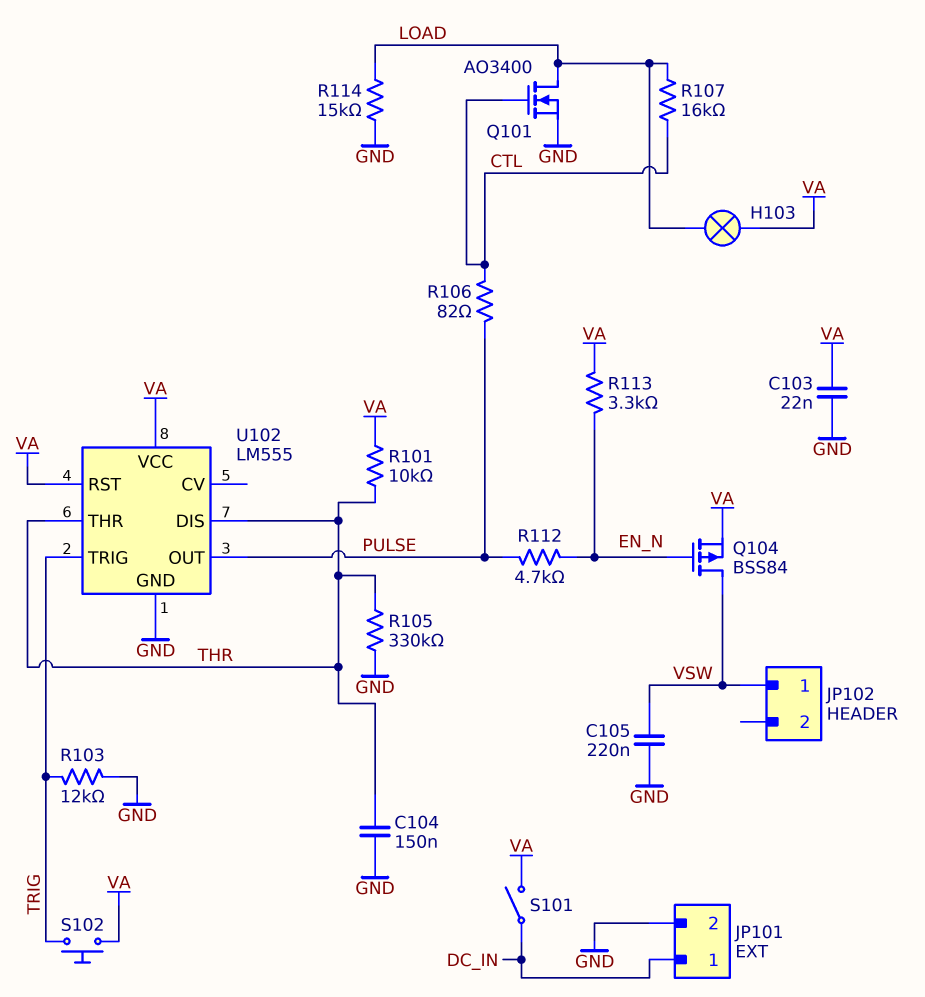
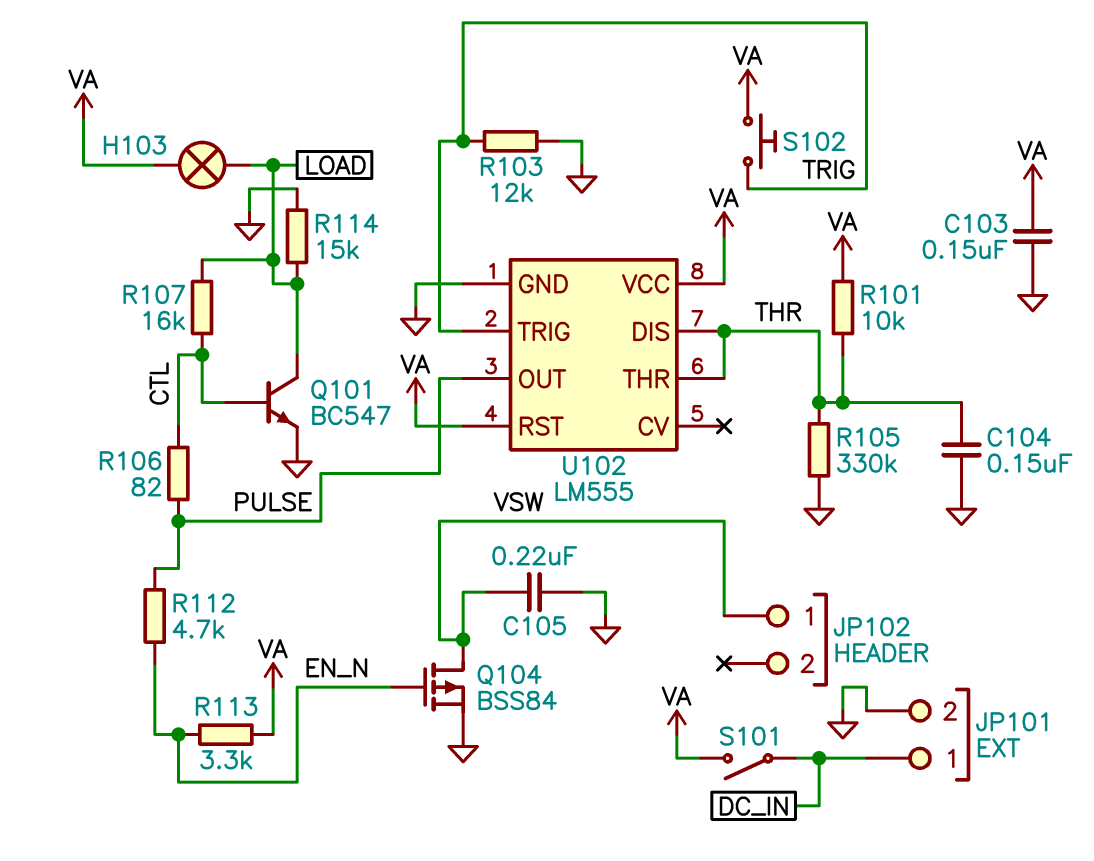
C103: 22nF (GND, VA) -> 150nF (GND, VA)
Q101: NMOS AO3400 (G CTL, D LOAD, S GND) -> NPN BC547 (B CTL, C LOAD, E GND)
Q104: PMOS BSS84 (G EN_N, D VSW, S VA) -> PMOS BSS84 (G EN_N, D VSW, S GND)

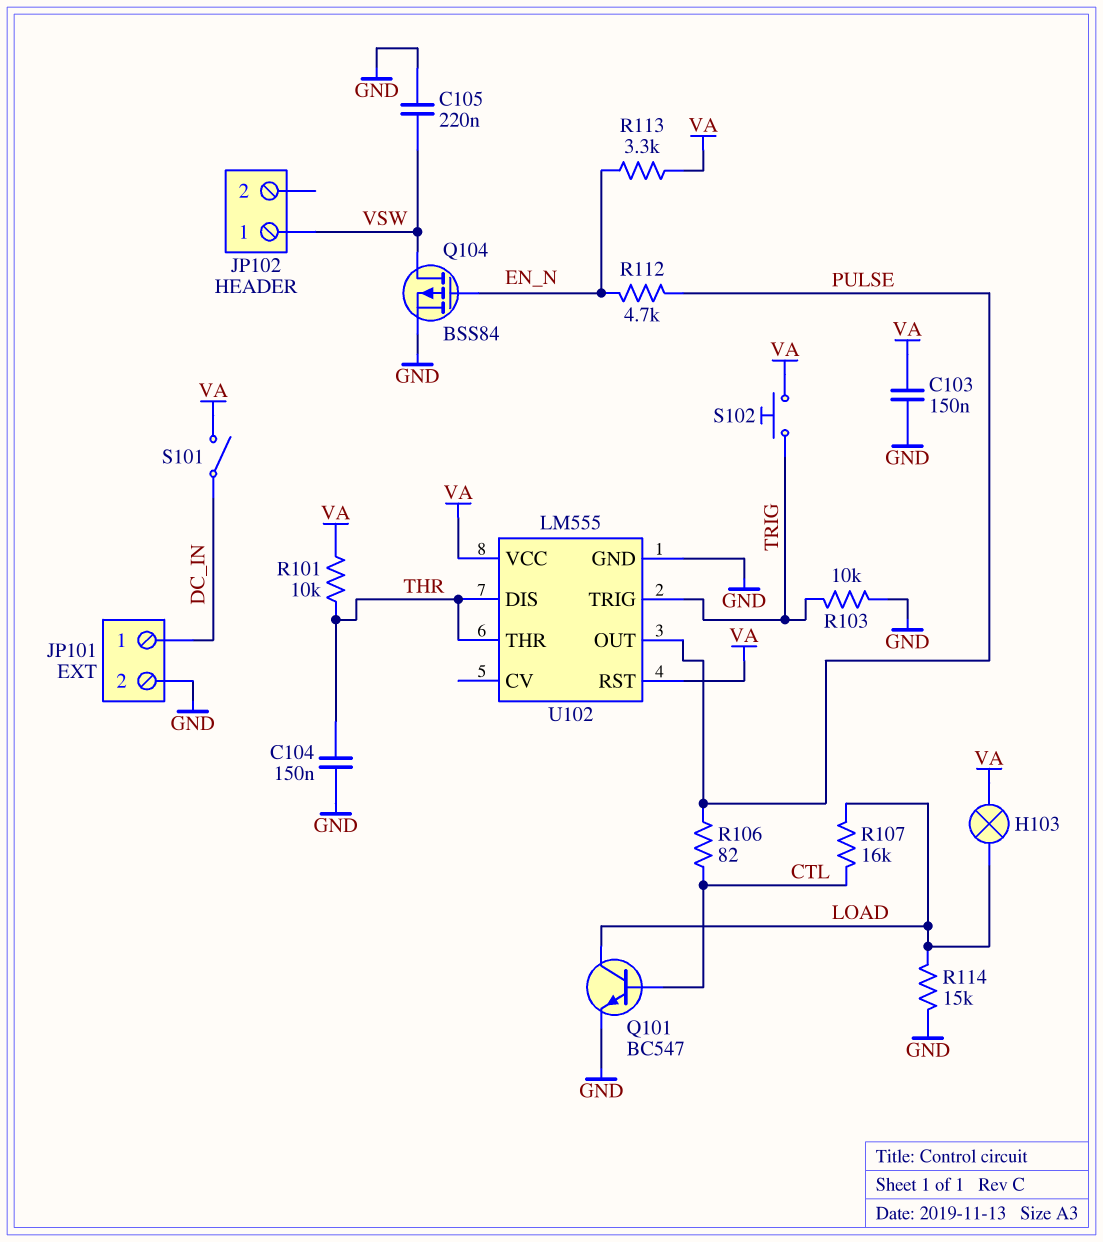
R103: 12k (GND, TRIG) -> 10k (GND, TRIG)
R105: 330k (GND, THR) -> none

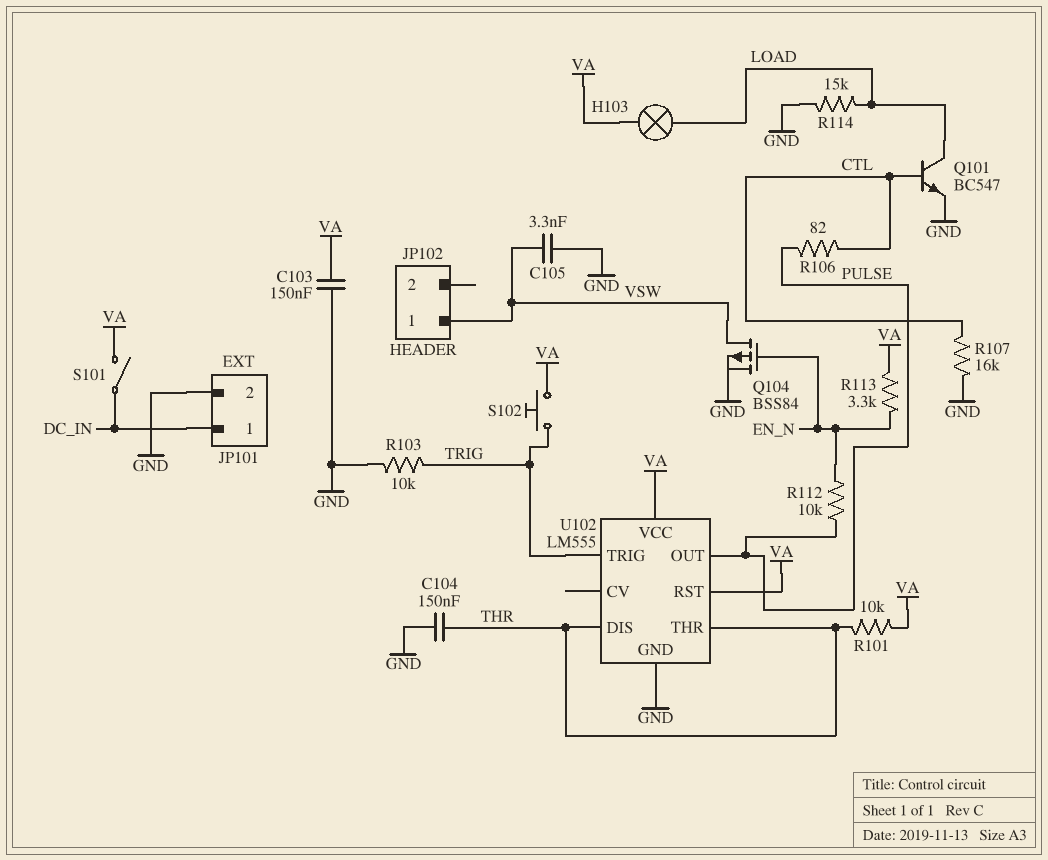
C105: 220nF (GND, VSW) -> 3.3nF (GND, VSW)
R107: 16k (CTL, LOAD) -> 16k (CTL, GND)
R112: 4.7k (EN_N, PULSE) -> 10k (EN_N, PULSE)

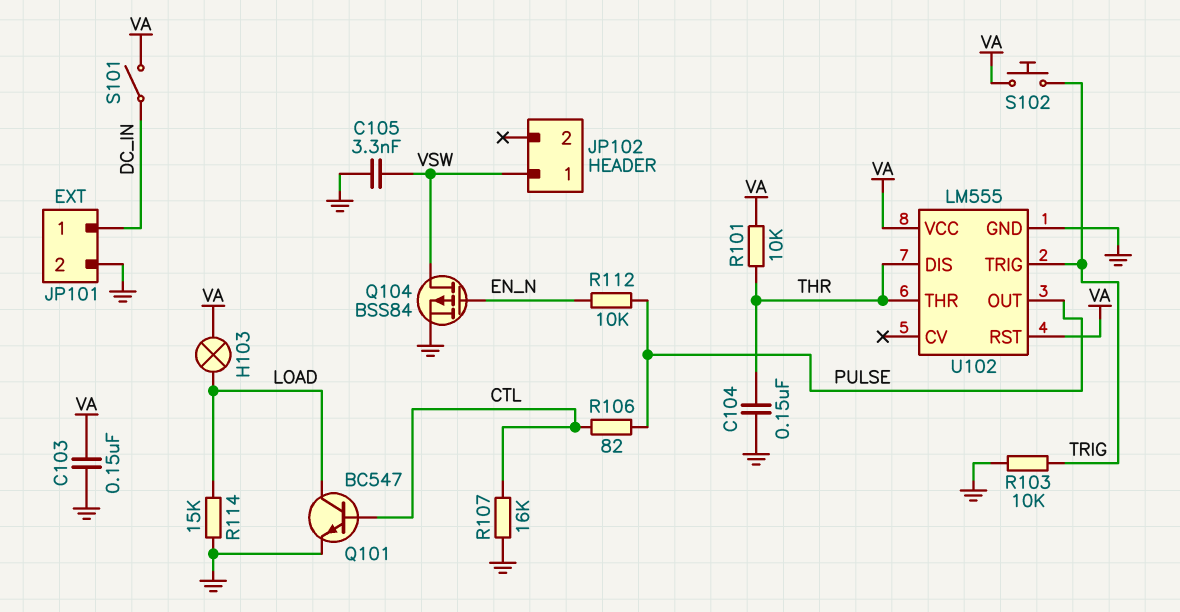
R113: 3.3k (EN_N, VA) -> none

